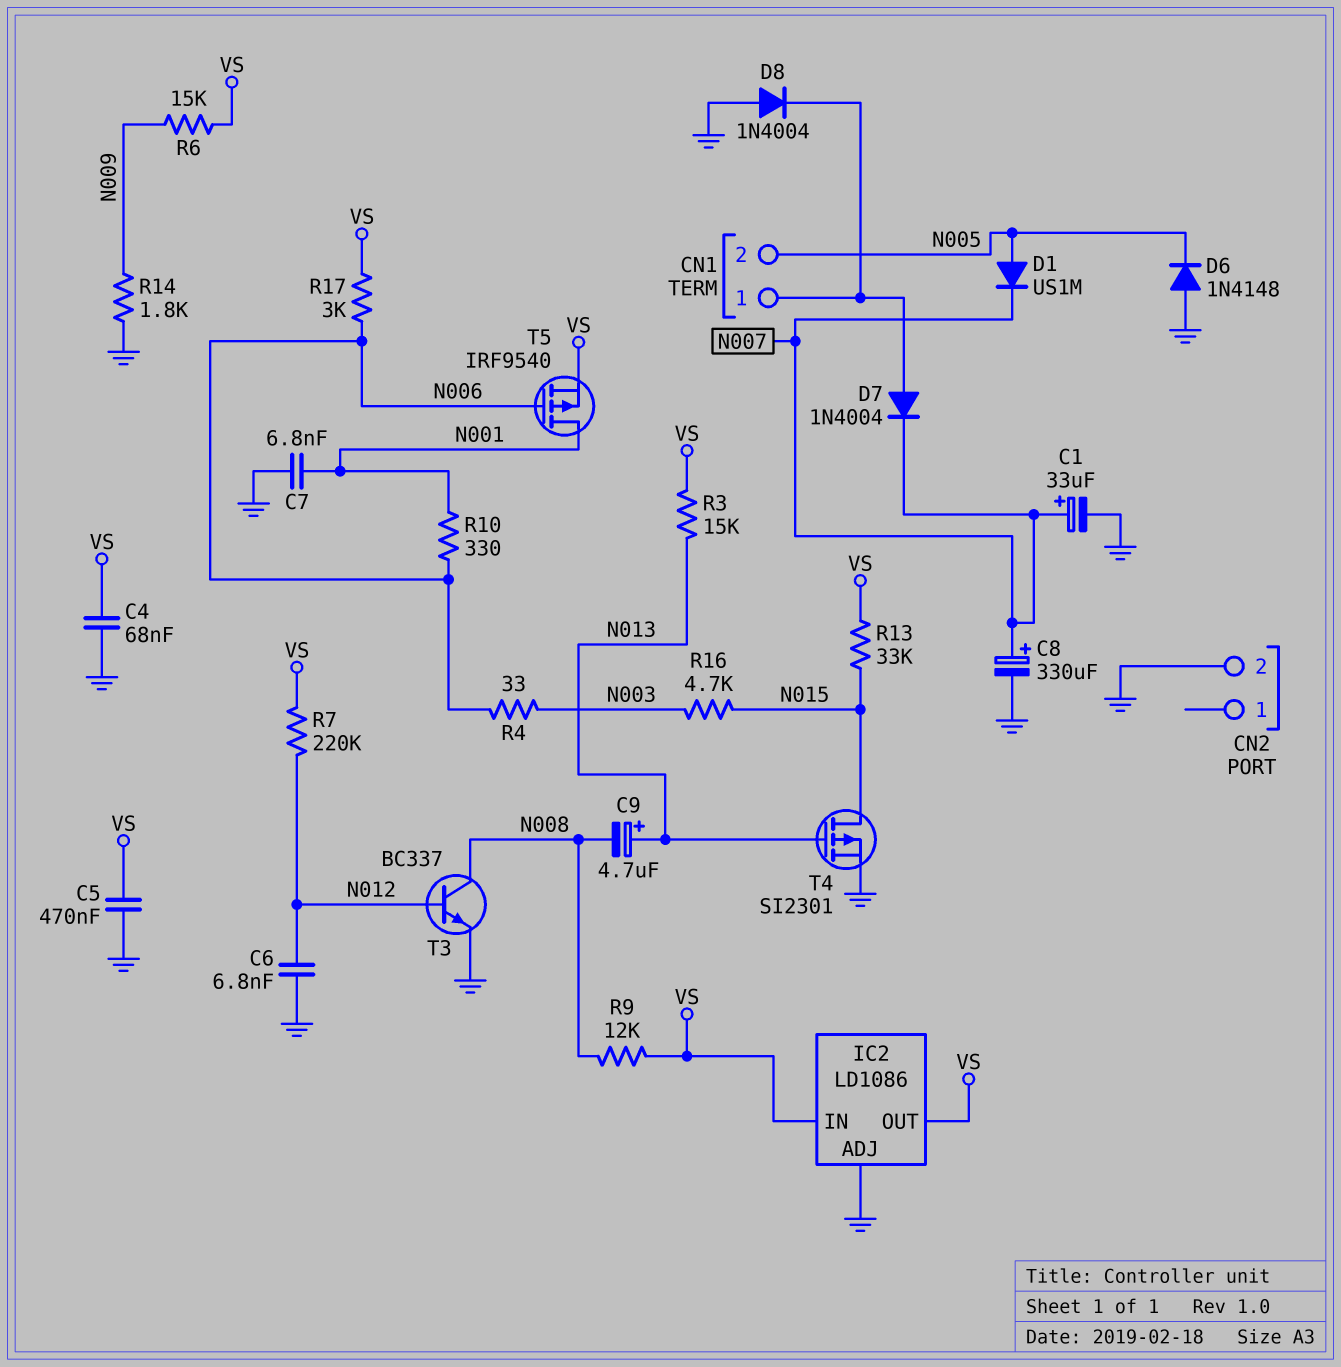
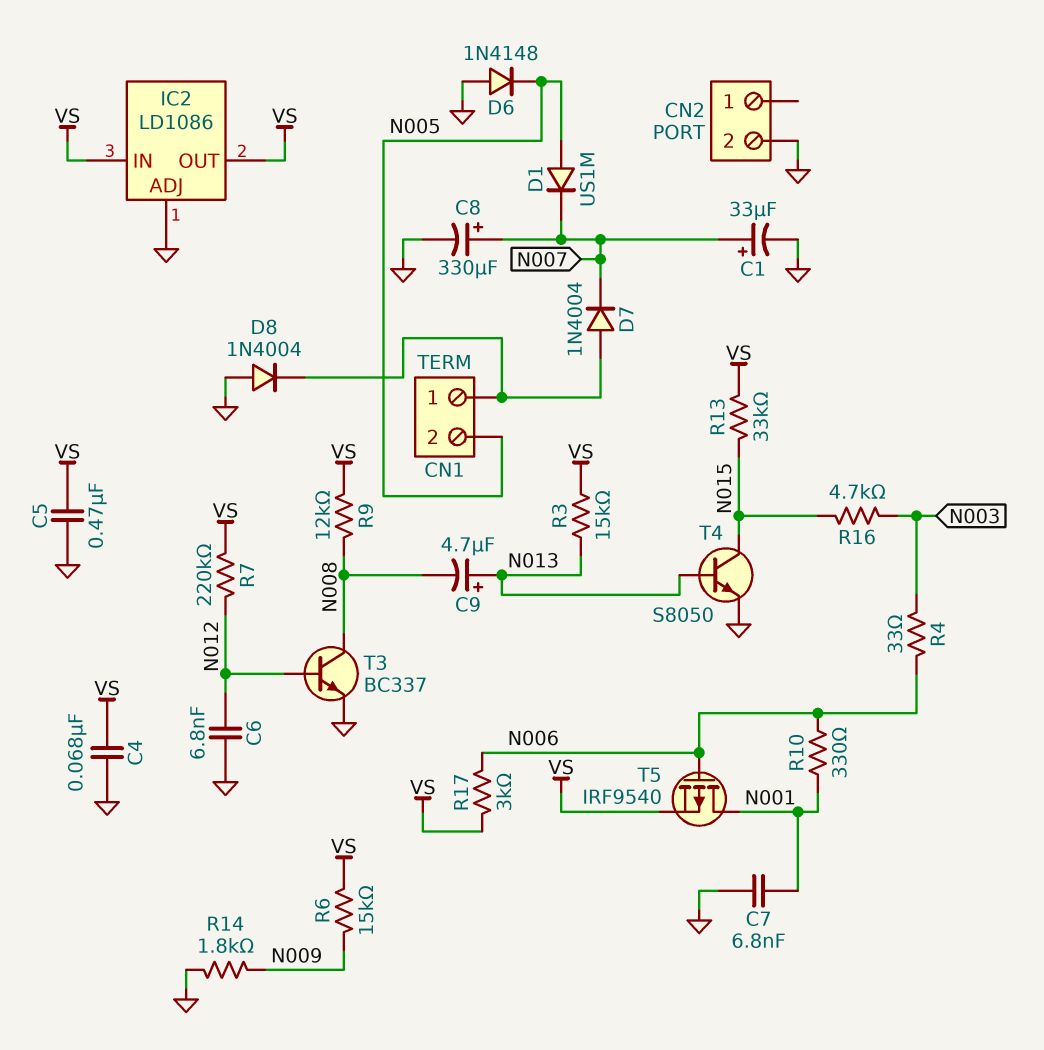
T4: PMOS SI2301 (G N013, D N015, S GND) -> NPN S8050 (B N013, C N015, E GND)

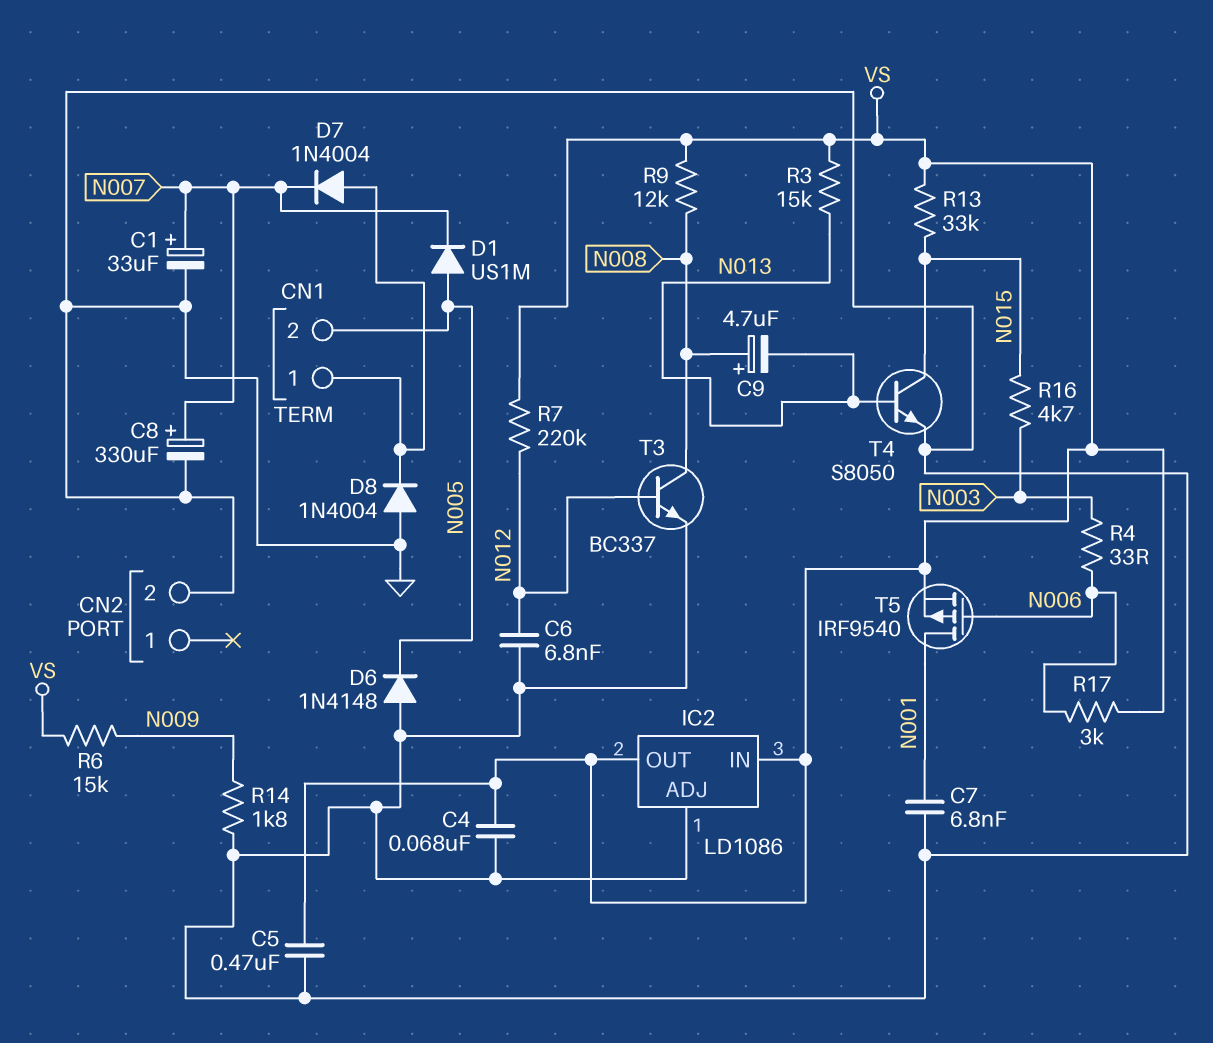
C9: 4.7uF (plus N013, minus N008) -> 4.7uF (plus N008, minus N013)
R10: 330 (N001, N006) -> none

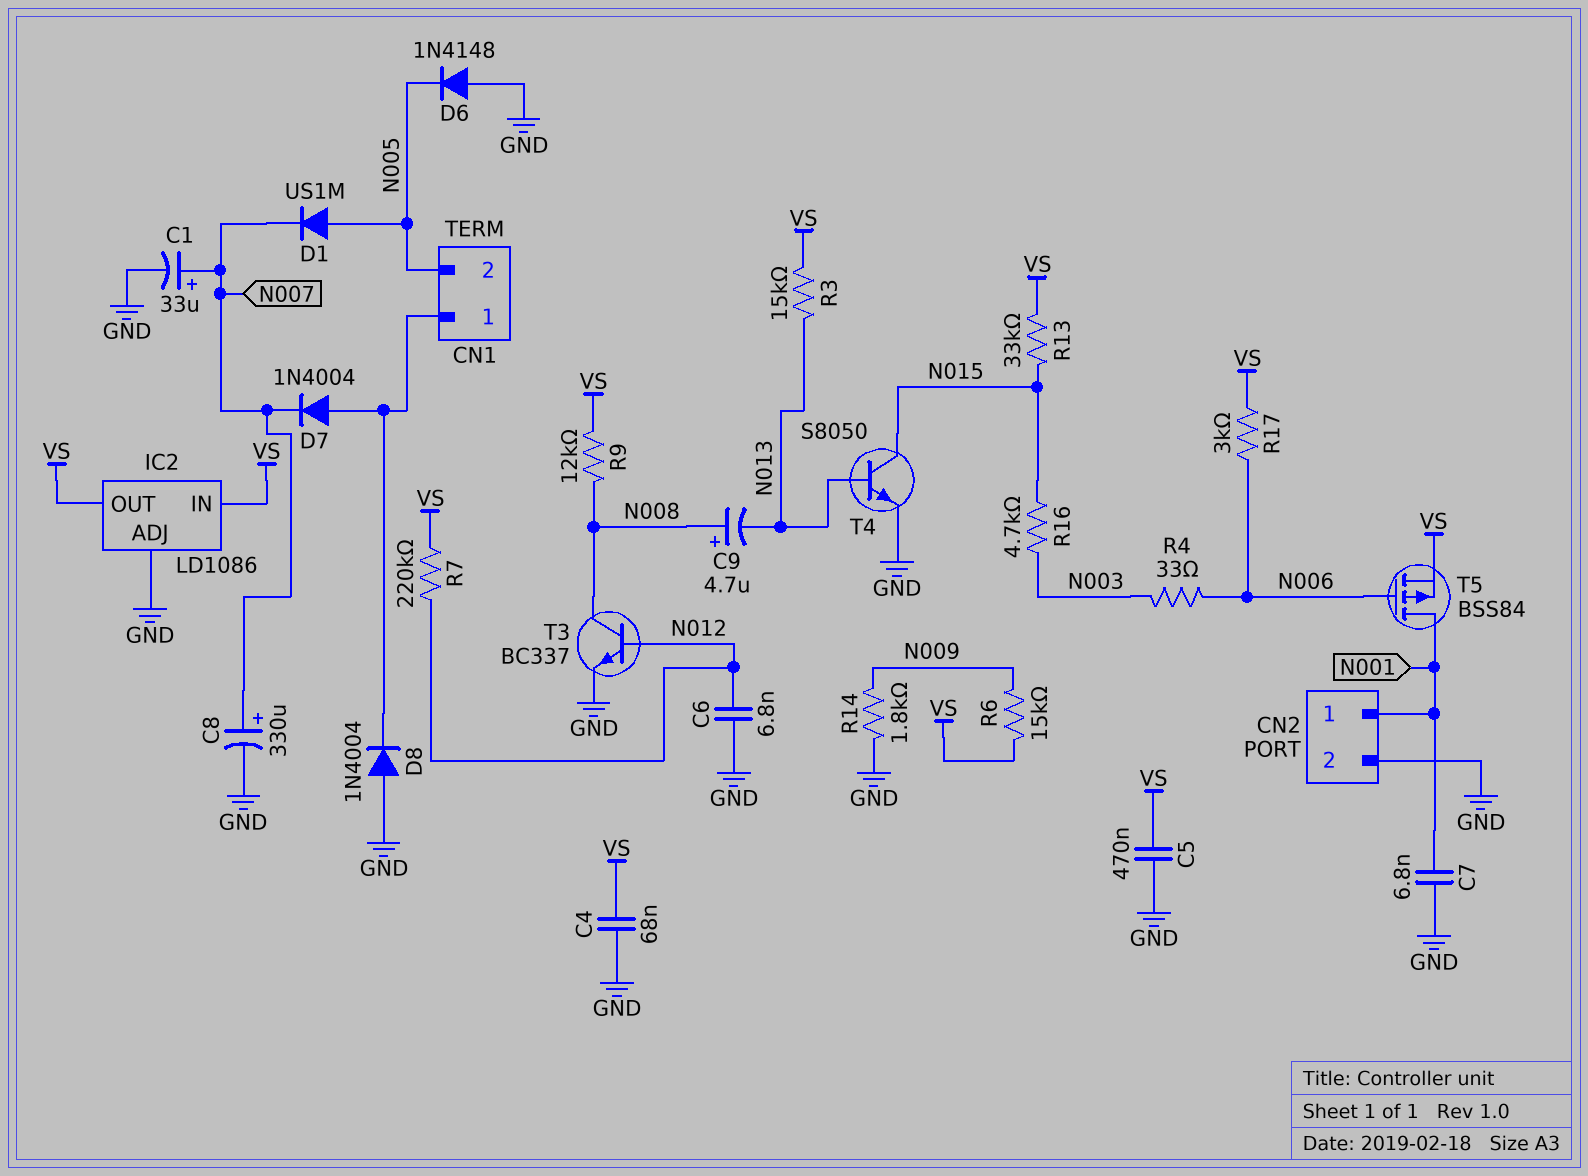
CN2 pin 1: none -> N001
T5: PMOS IRF9540 (G N006, D N001, S VS) -> PMOS BSS84 (G N006, D N001, S VS)

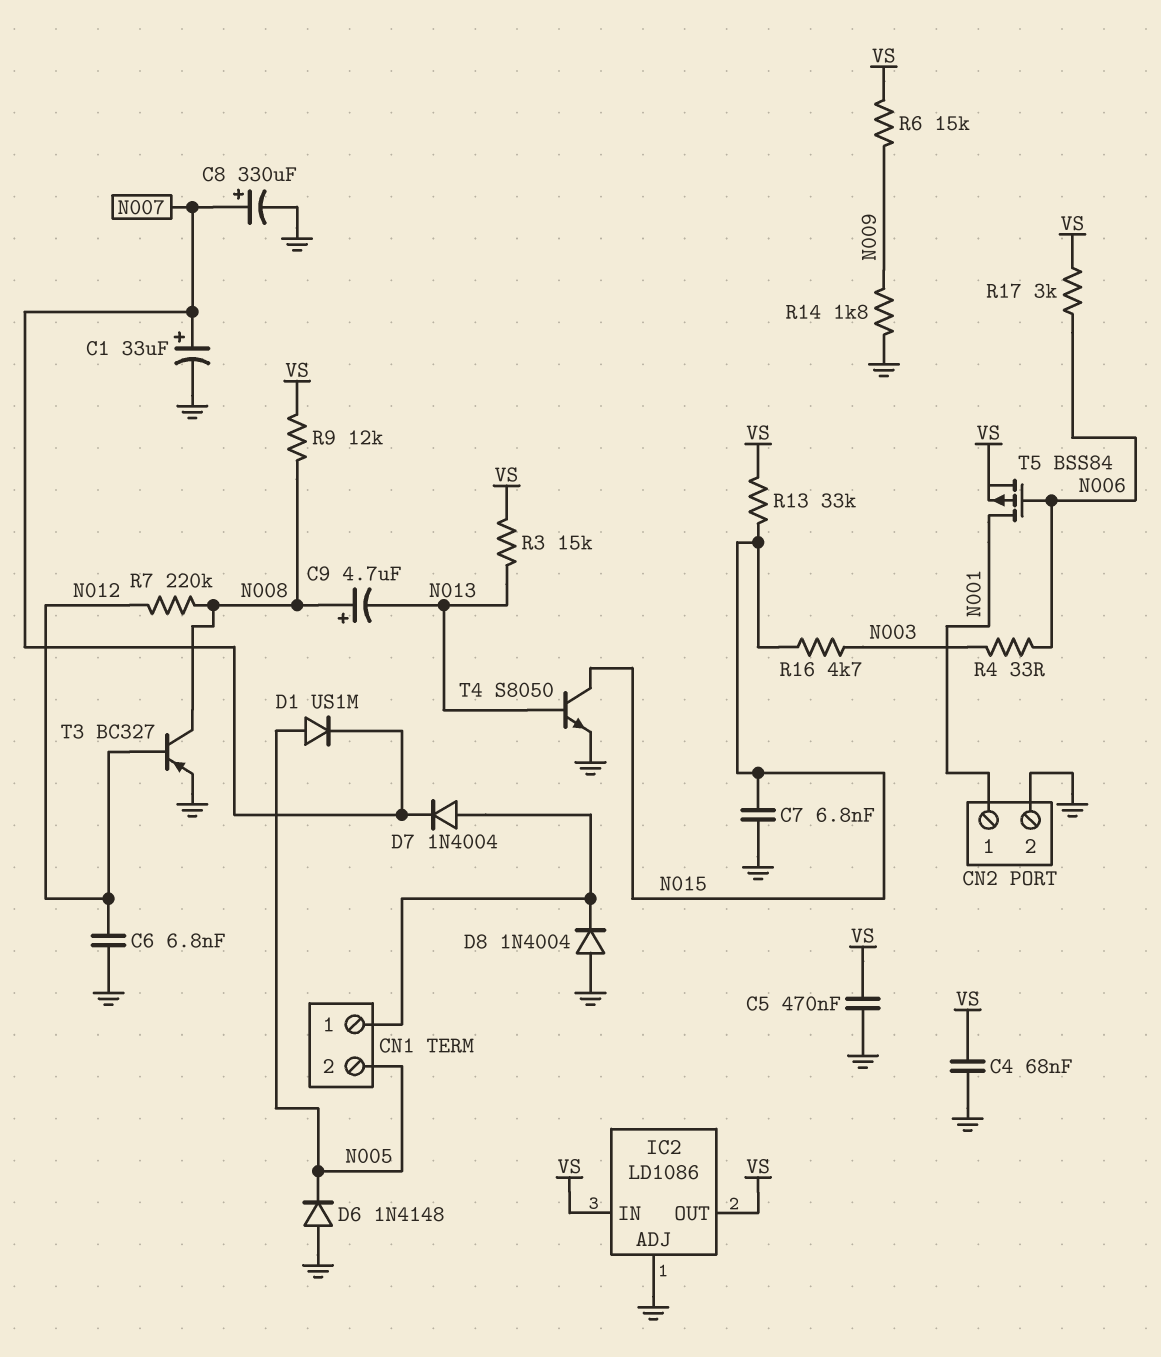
C7: 6.8nF (GND, N001) -> 6.8nF (GND, N015)
R7: 220k (N012, VS) -> 220k (N008, N012)
T3: NPN BC337 (B N012, C N008, E GND) -> PNP BC327 (B N012, C N008, E GND)

